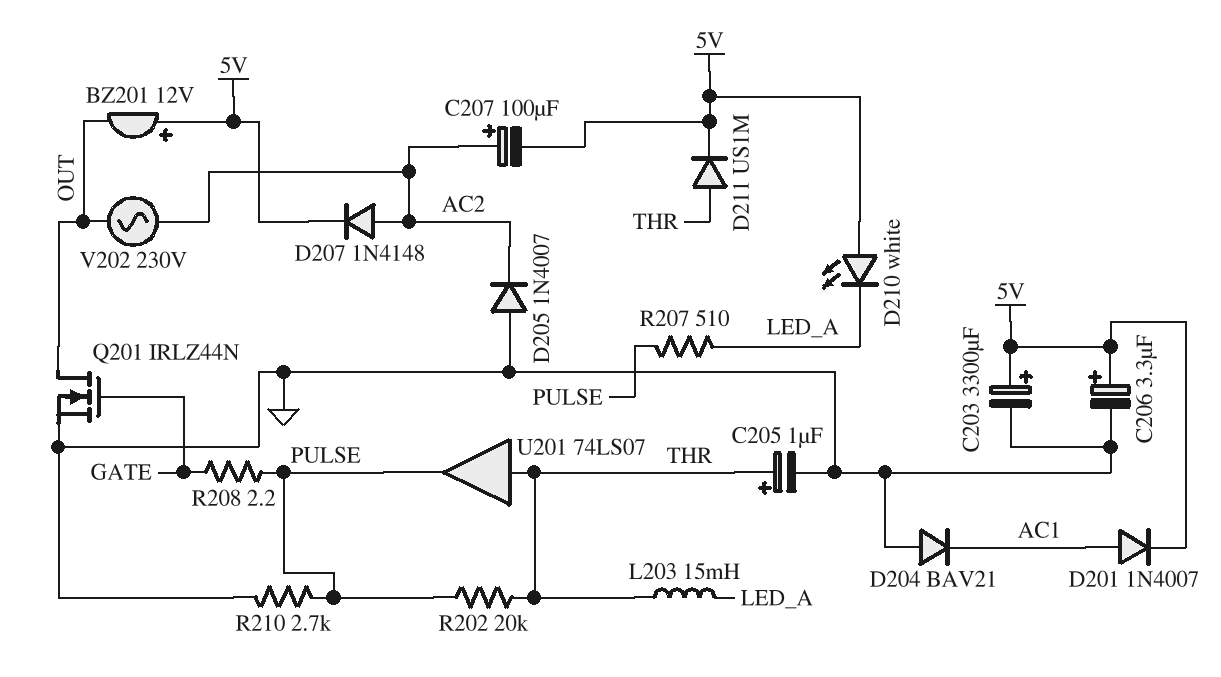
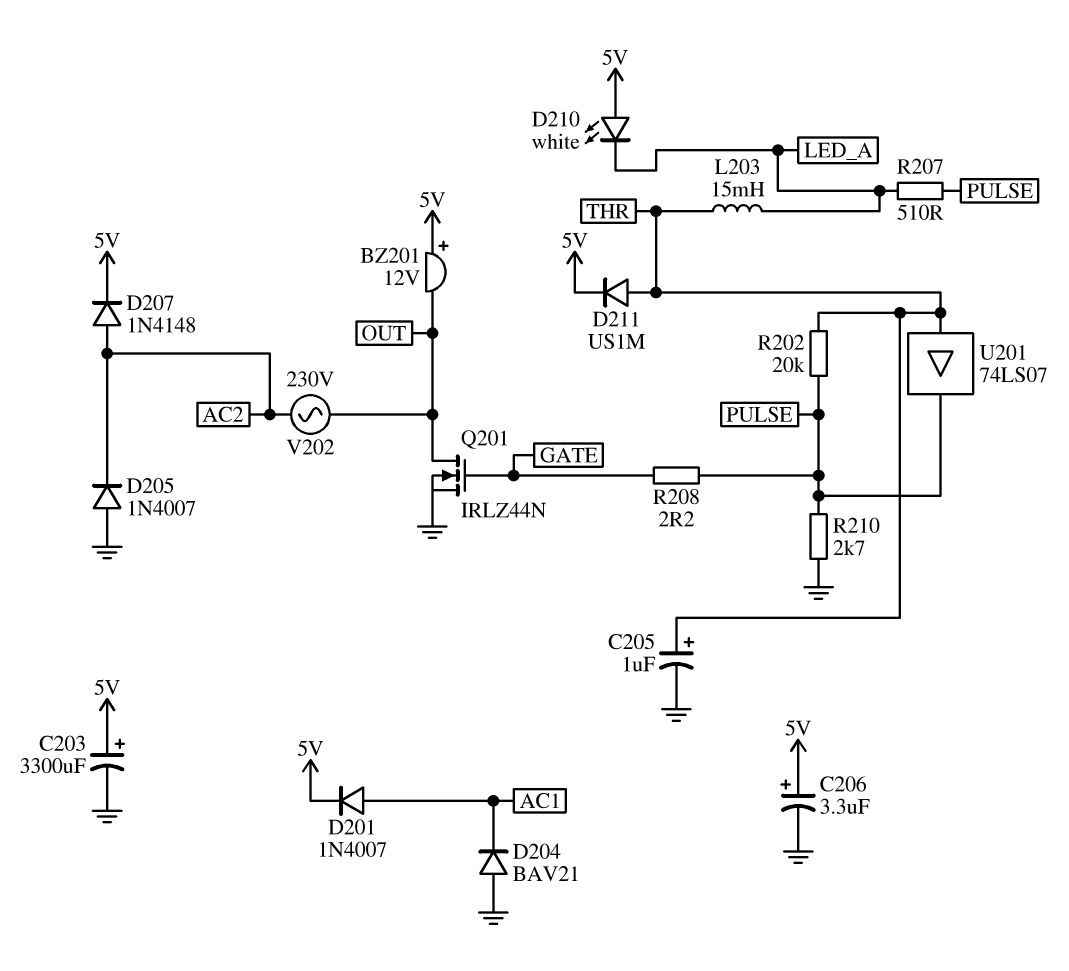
C207: 100uF (plus AC2, minus 5V) -> none

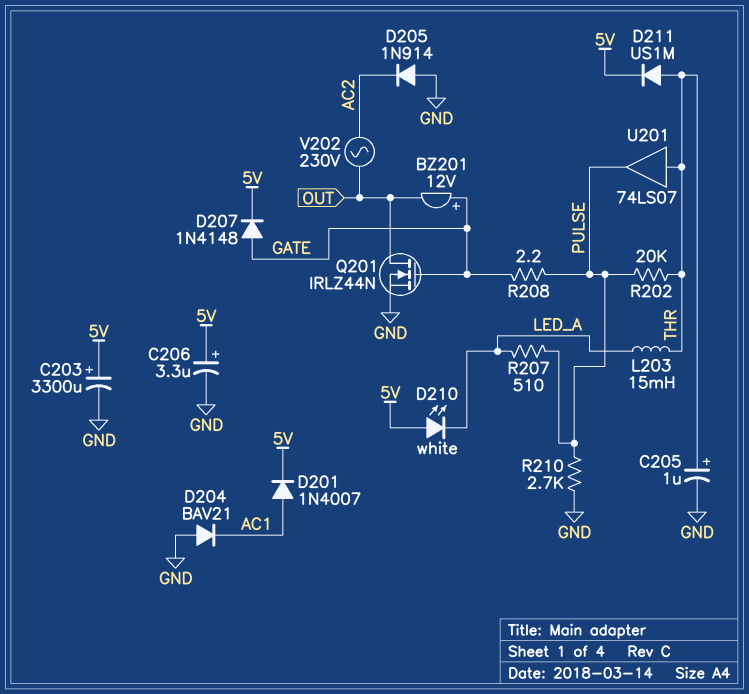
BZ201: buzzer 12V (plus 5V, minus OUT) -> buzzer 12V (plus GATE, minus OUT)
D205: diode 1N4007 (A GND, K AC2) -> diode 1N914 (A GND, K AC2)
D207: diode 1N4148 (A AC2, K 5V) -> diode 1N4148 (A GATE, K 5V)

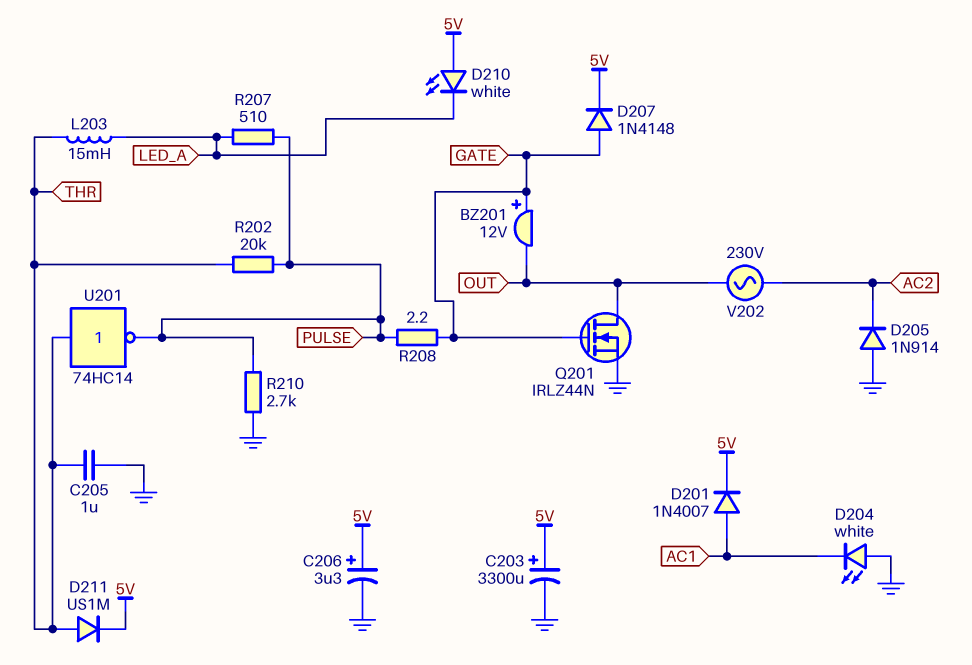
C205: 1uF (plus THR, minus GND) -> 1uF (GND, THR)
D204: diode BAV21 (A GND, K AC1) -> LED white (A GND, K AC1)
U201: buffer 74LS07 (in THR, out PULSE) -> NOT 74HC14 (in THR, out PULSE)

